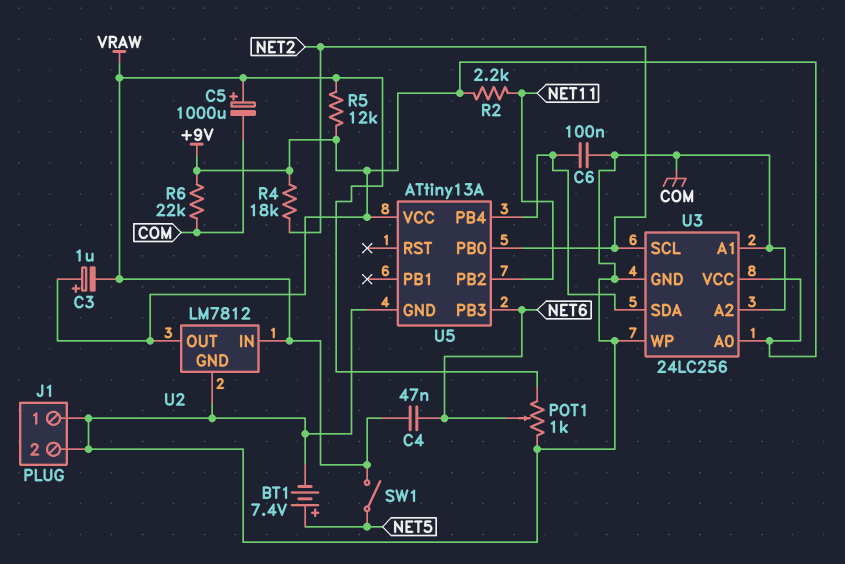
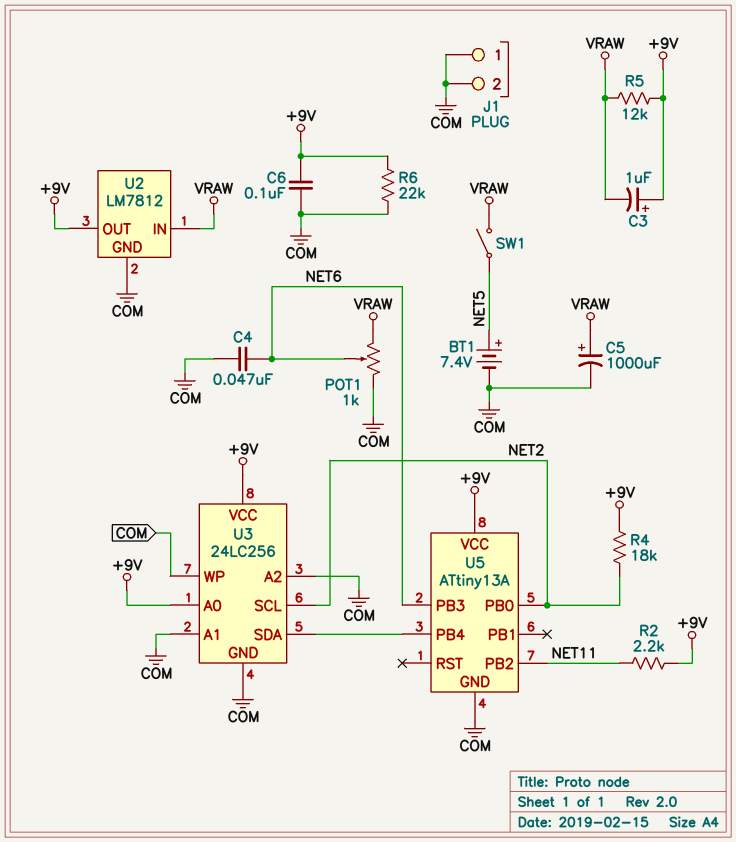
C4: 47nF (NET6, VRAW) -> 47nF (COM, NET6)
C6: 100nF (COM, U3/SDA) -> 100nF (+9V, COM)

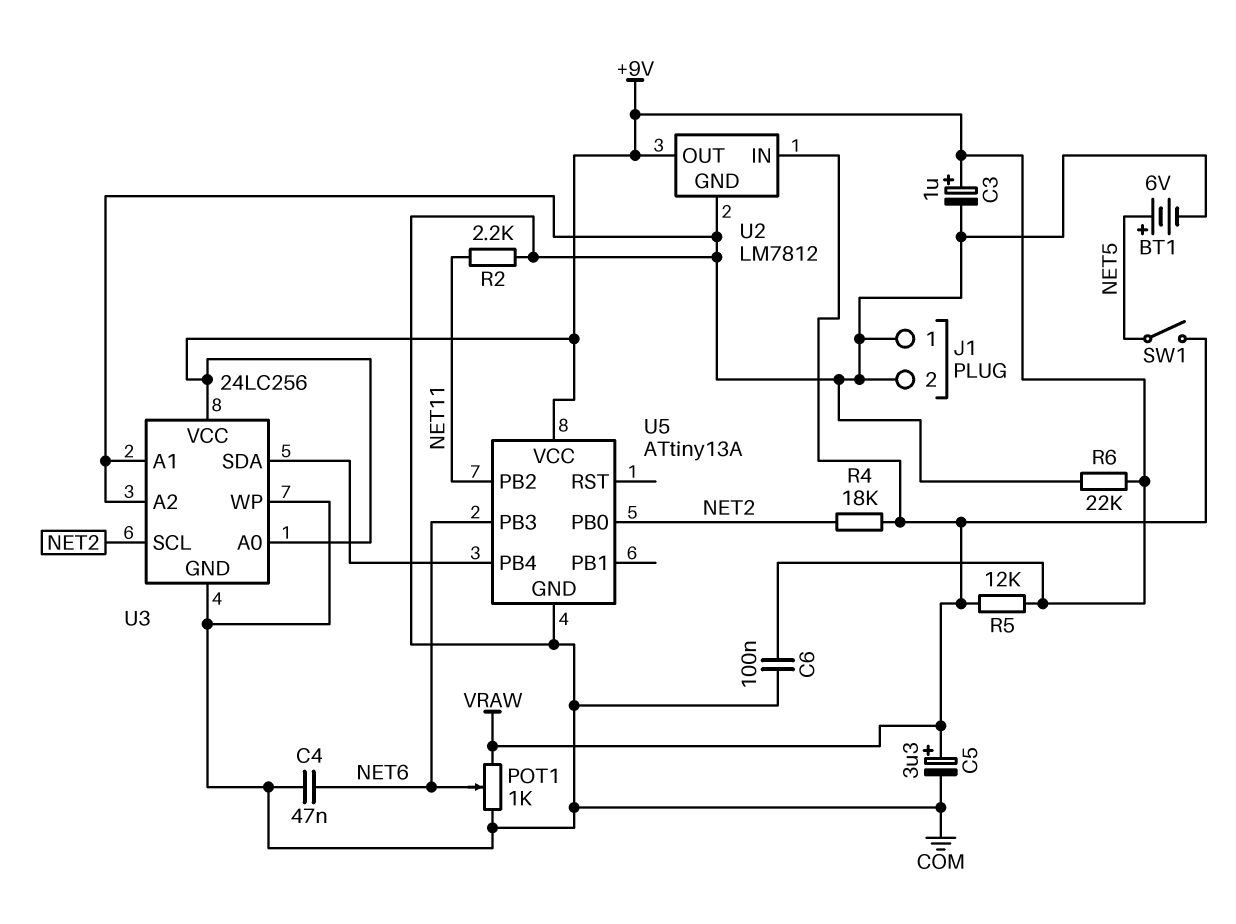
BT1: 7.4V (plus NET5, minus COM) -> 6V (plus NET5, minus COM)
C3: 1uF (plus +9V, minus VRAW) -> 1uF (plus +9V, minus COM)
C5: 1000uF (plus VRAW, minus COM) -> 3.3uF (plus VRAW, minus COM)
R2: 2.2k (+9V, NET11) -> 2.2k (COM, NET11)
R4: 18k (+9V, NET2) -> 18k (NET2, VRAW)

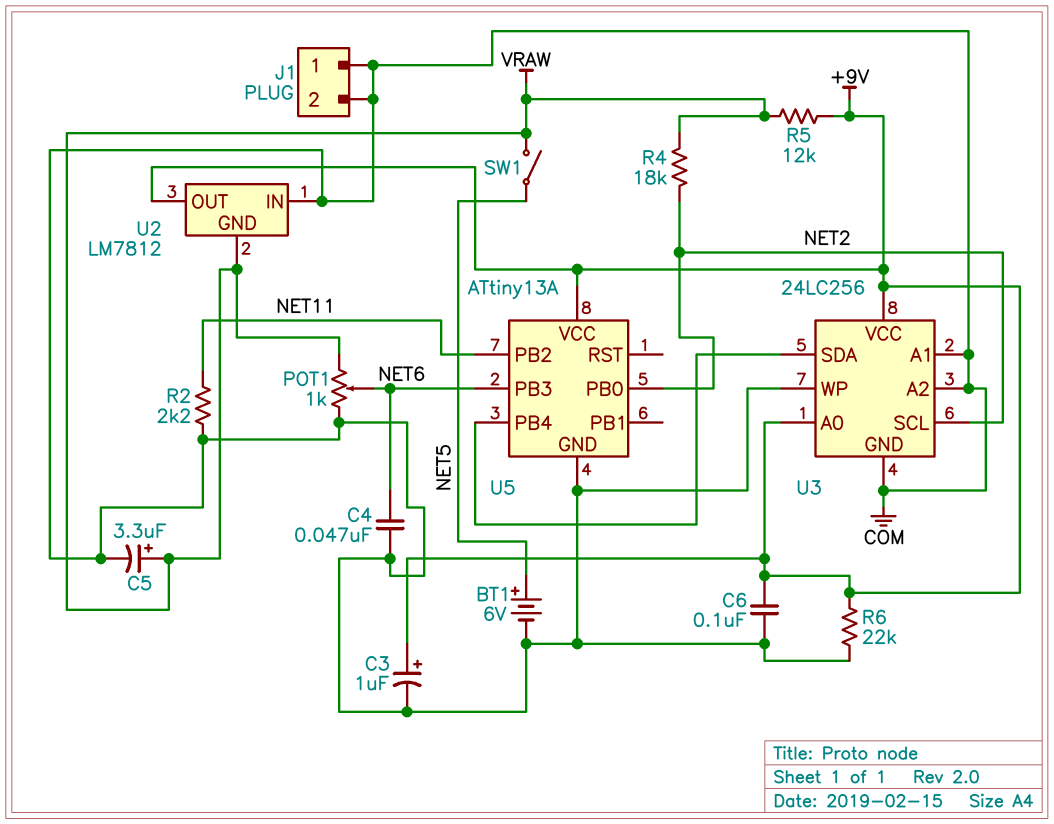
U2 pin GND: COM -> VRAW
U2 pin IN: VRAW -> COM

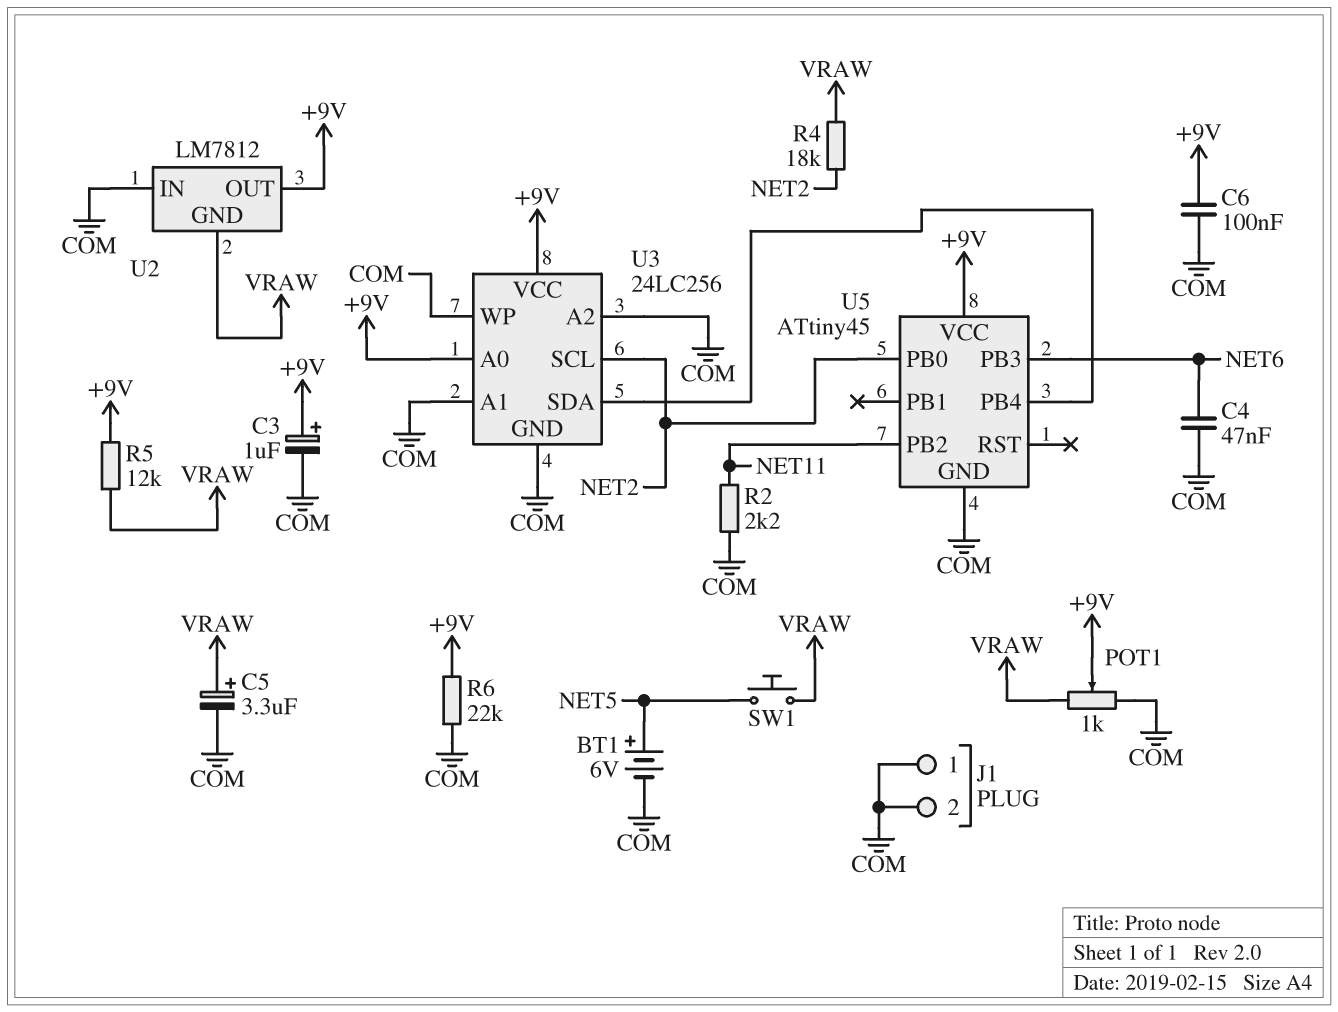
POT1: 1k (COM, VRAW, wiper NET6) -> 1k (COM, VRAW, wiper +9V)
SW1: switch (NET5, VRAW) -> button (NET5, VRAW)
U5: ATtiny13A -> ATtiny45

